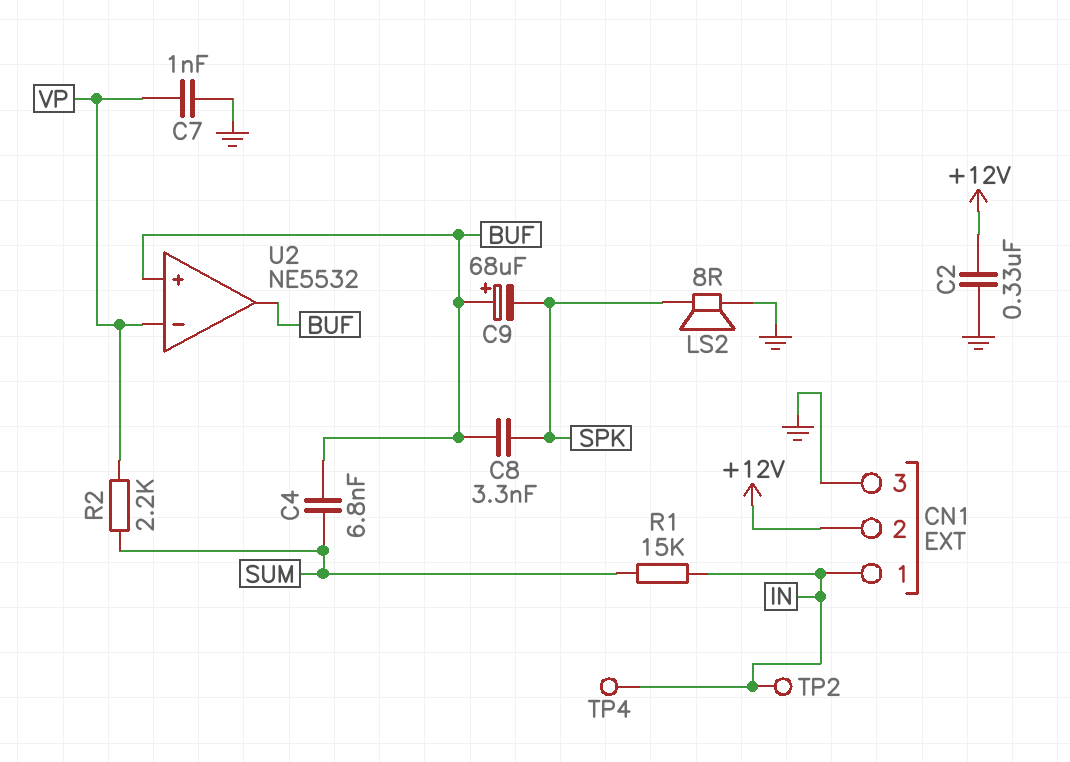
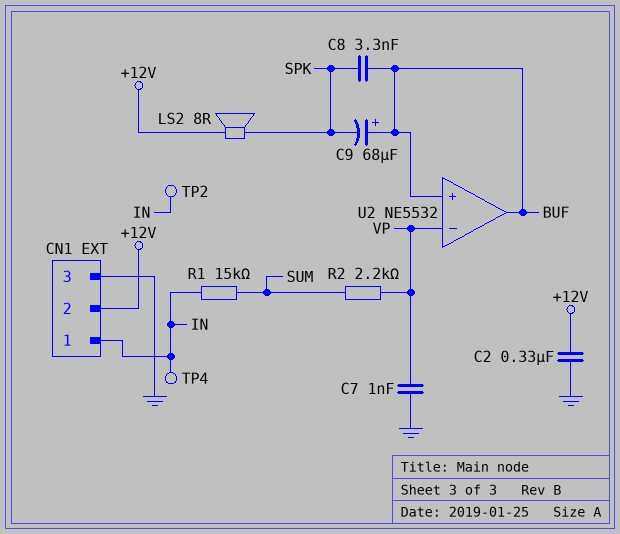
C4: 6.8nF (BUF, SUM) -> none
LS2: speaker 8R (GND, SPK) -> speaker 8R (+12V, SPK)

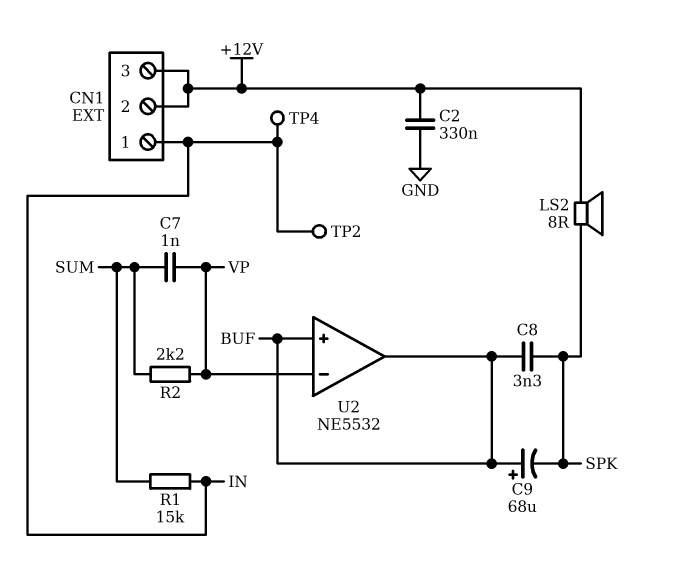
C7: 1nF (GND, VP) -> 1nF (SUM, VP)
CN1 pin 3: GND -> +12V

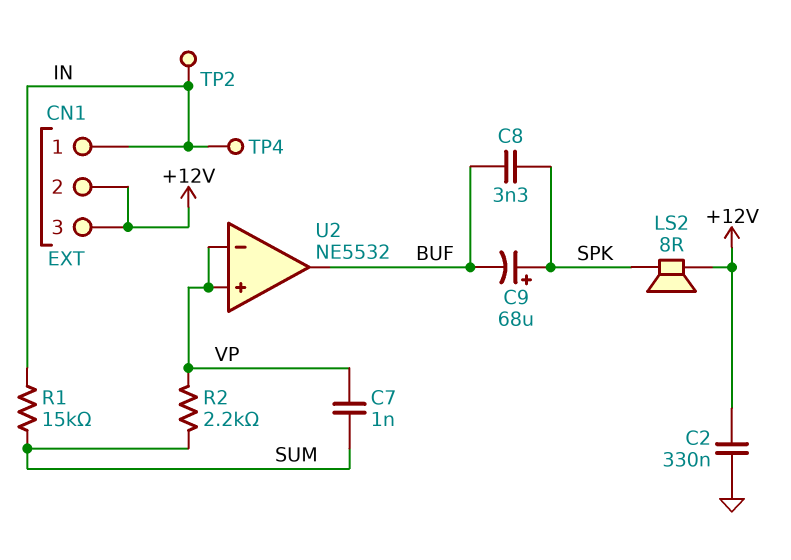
C9: 68uF (plus BUF, minus SPK) -> 68uF (plus SPK, minus BUF)
U2 pin in+: BUF -> VP

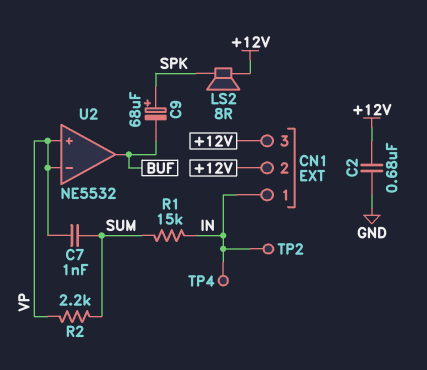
C2: 330nF (+12V, GND) -> 680nF (+12V, GND)
C8: 3.3nF (BUF, SPK) -> none

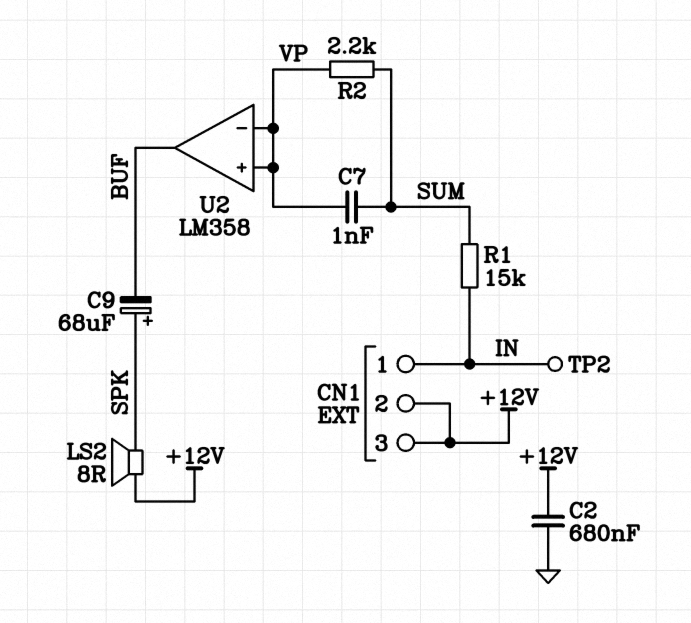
TP4: test point (IN) -> none
U2: NE5532 -> LM358

